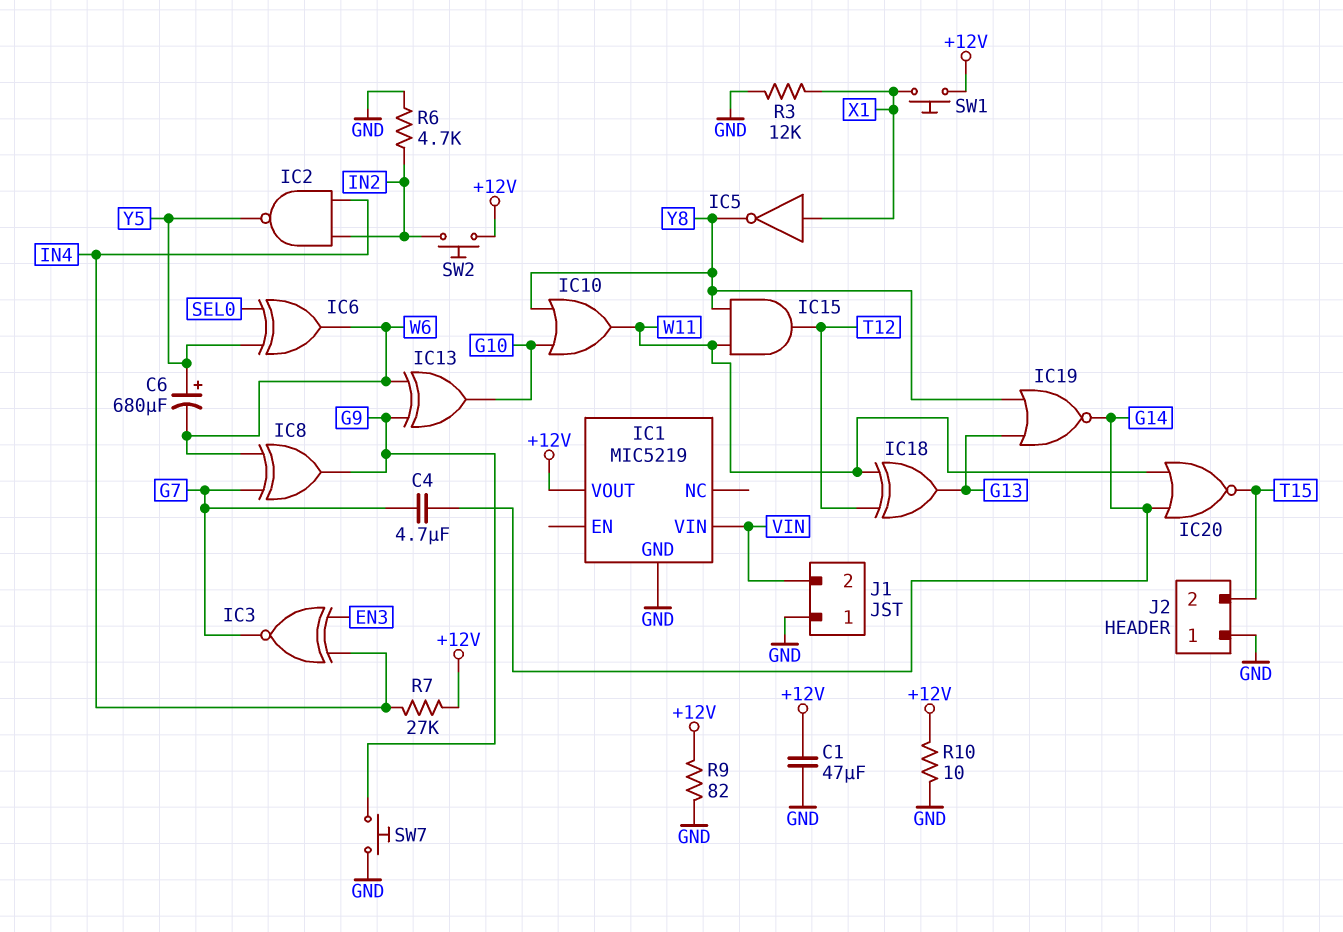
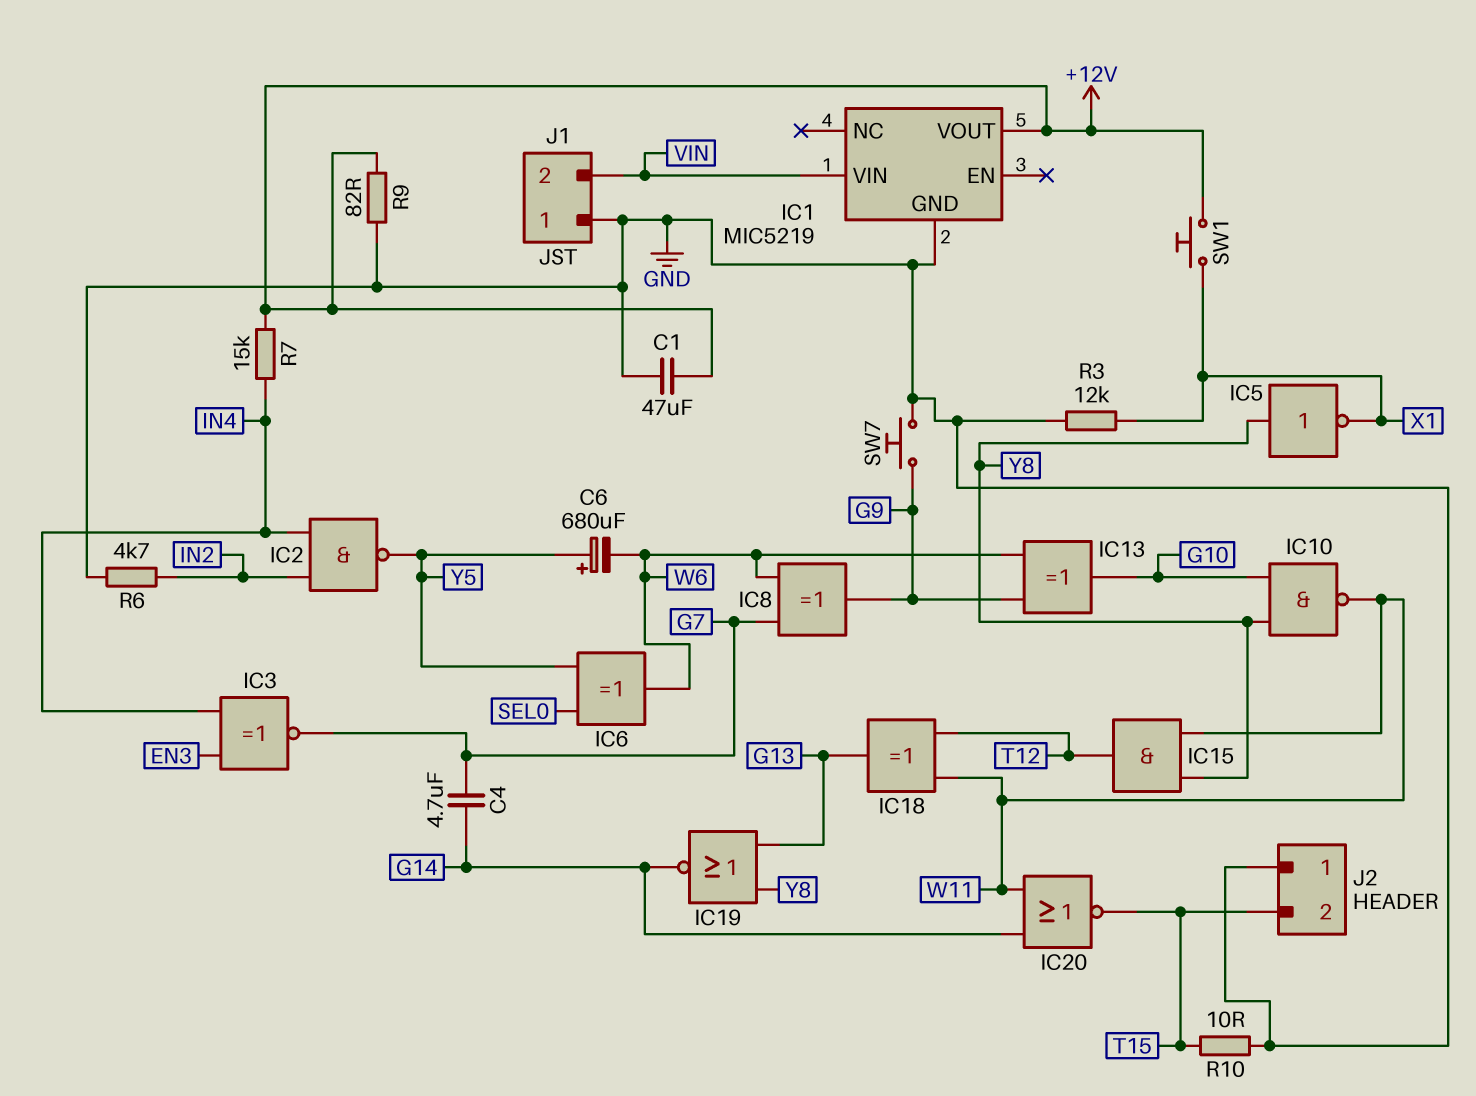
IC5: NOT (in X1, out Y8) -> NOT (in Y8, out X1)
IC10: OR (in G10, in Y8, out W11) -> NAND (in G10, in Y8, out W11)
R7: 27k (+12V, IN4) -> 15k (+12V, IN4)
R10: 10 (+12V, GND) -> 10 (GND, T15)
SW2: button (+12V, IN2) -> none

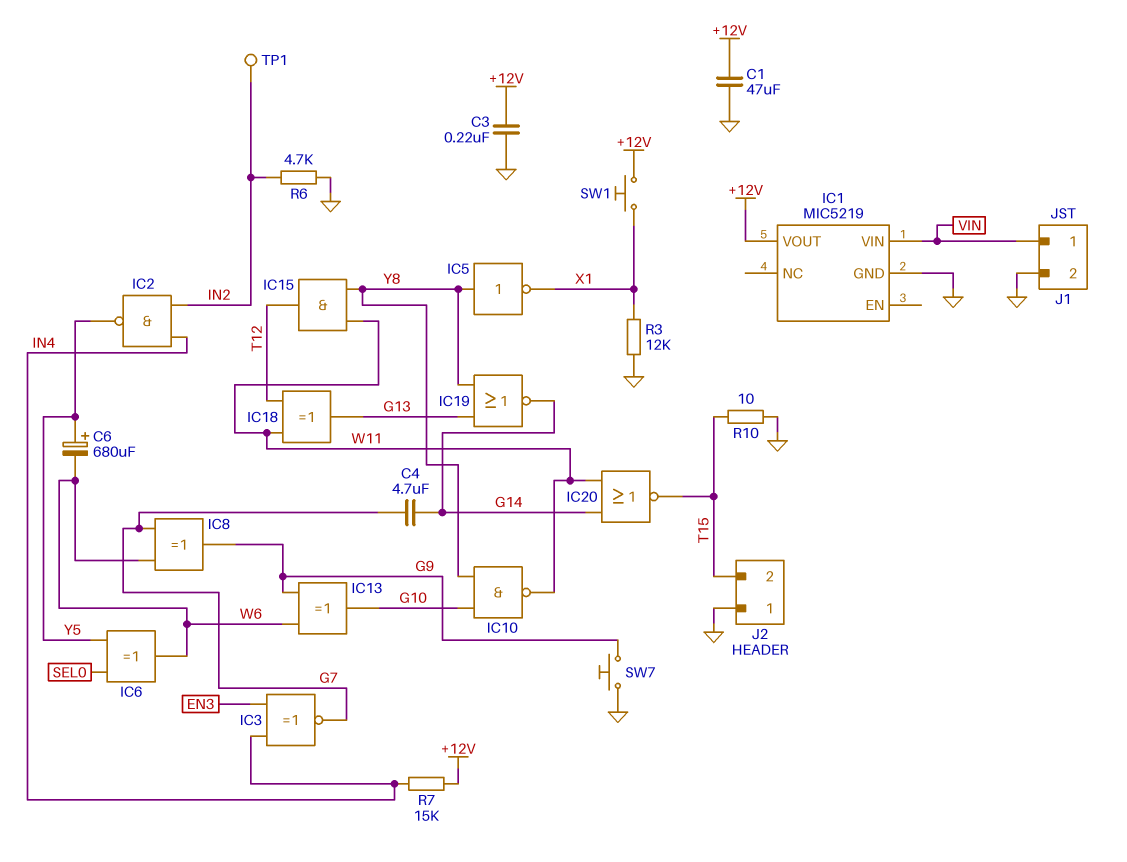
C3: none -> 220nF (+12V, GND)
J1 pin 1: GND -> VIN
J1 pin 2: VIN -> GND
R9: 82 (+12V, GND) -> none
TP1: none -> test point (IN2)

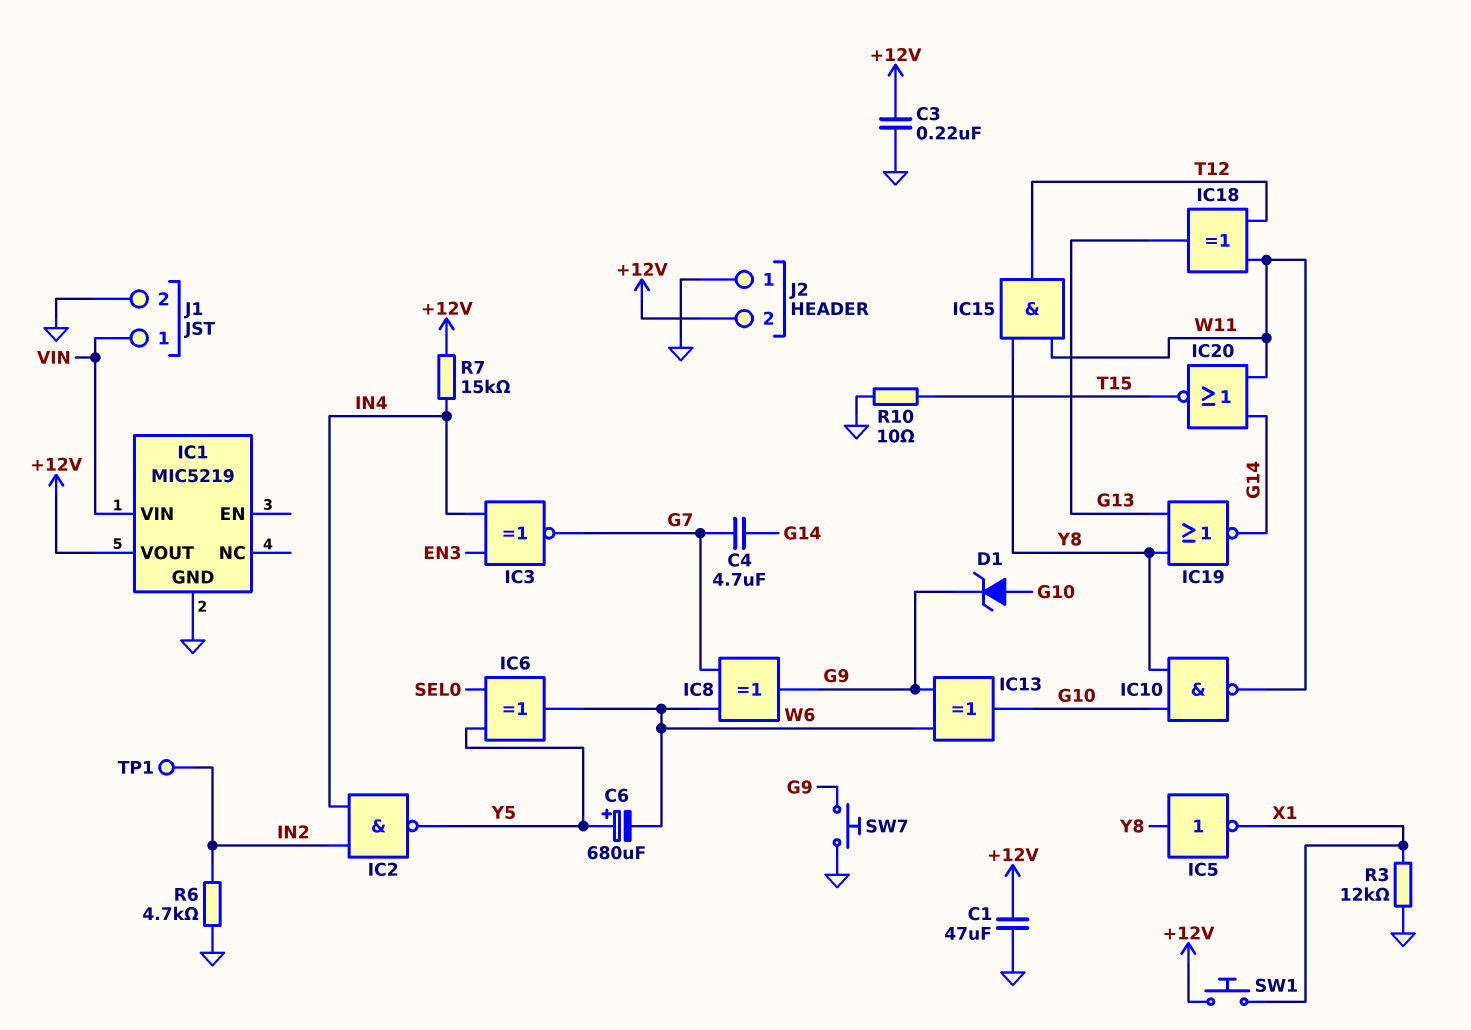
D1: none -> zener (A G10, K G9)
J2 pin 2: T15 -> +12V

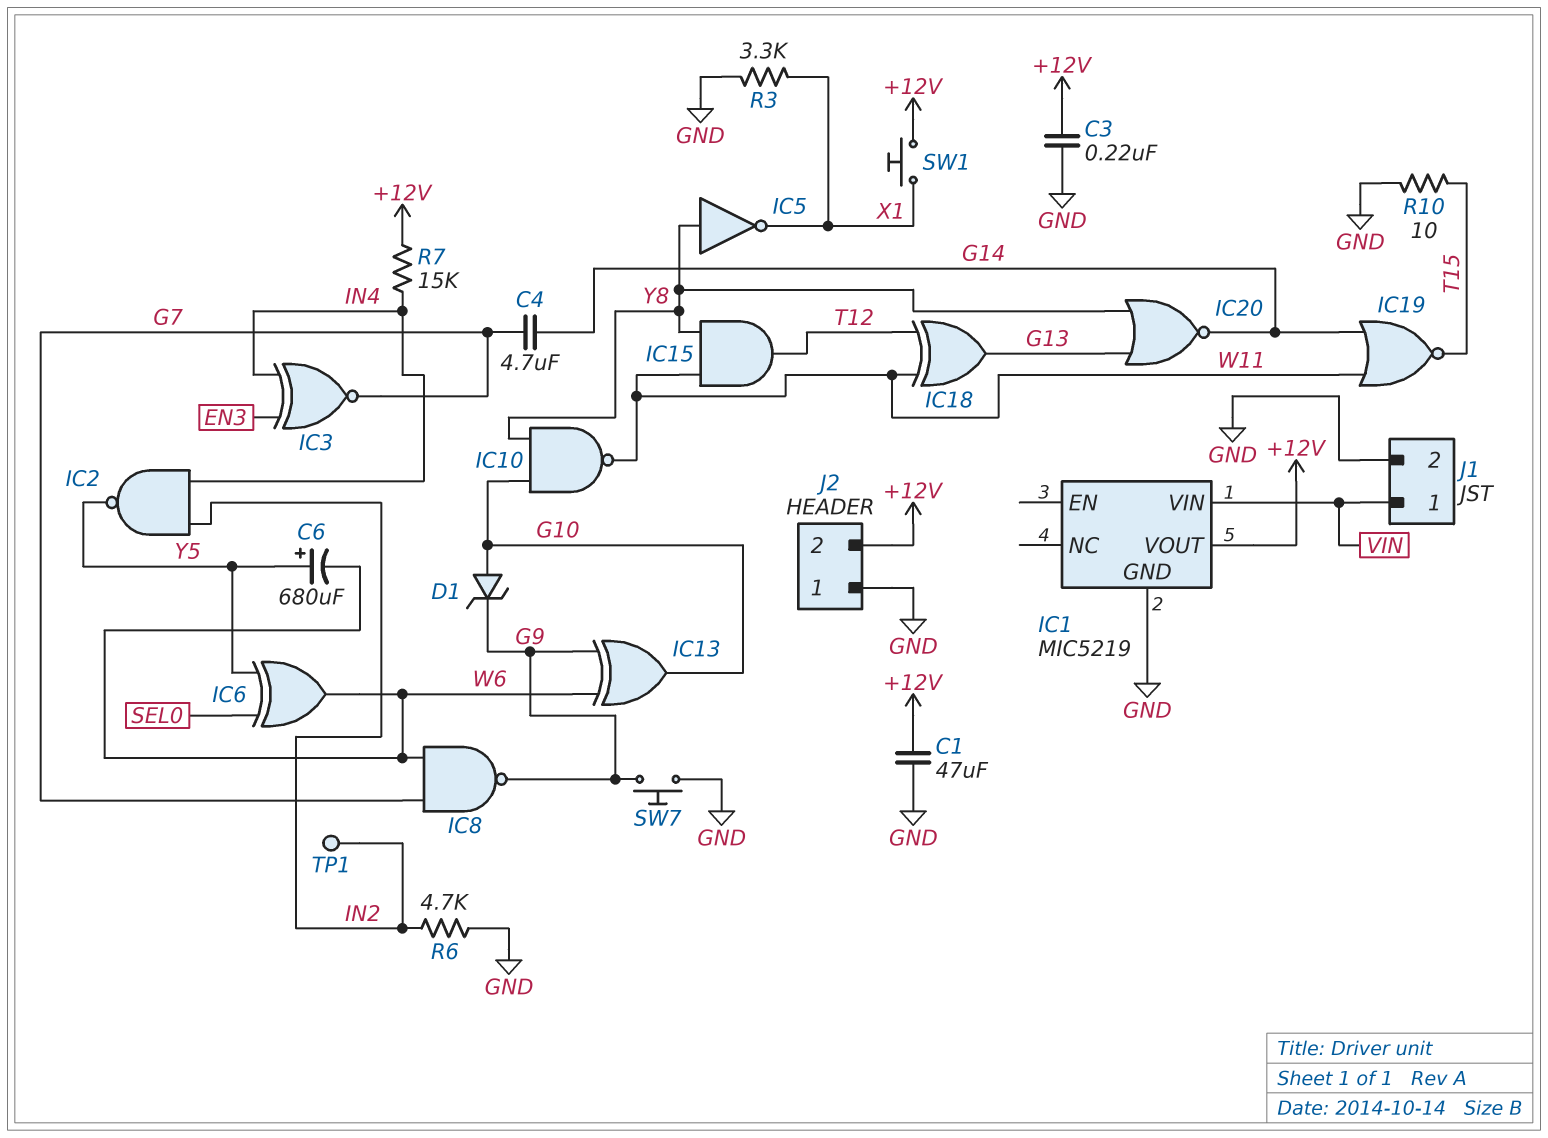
IC8: XOR (in G7, in W6, out G9) -> NAND (in G7, in W6, out G9)
IC19: NOR (in G13, in Y8, out G14) -> NOR (in G14, in W11, out T15)
IC20: NOR (in G14, in W11, out T15) -> NOR (in G13, in Y8, out G14)
R3: 12k (GND, X1) -> 3.3k (GND, X1)

